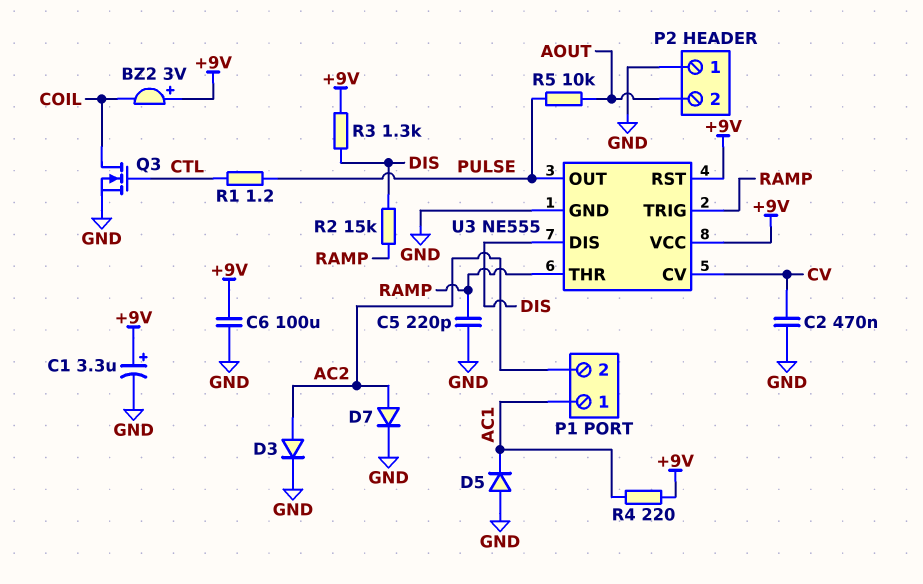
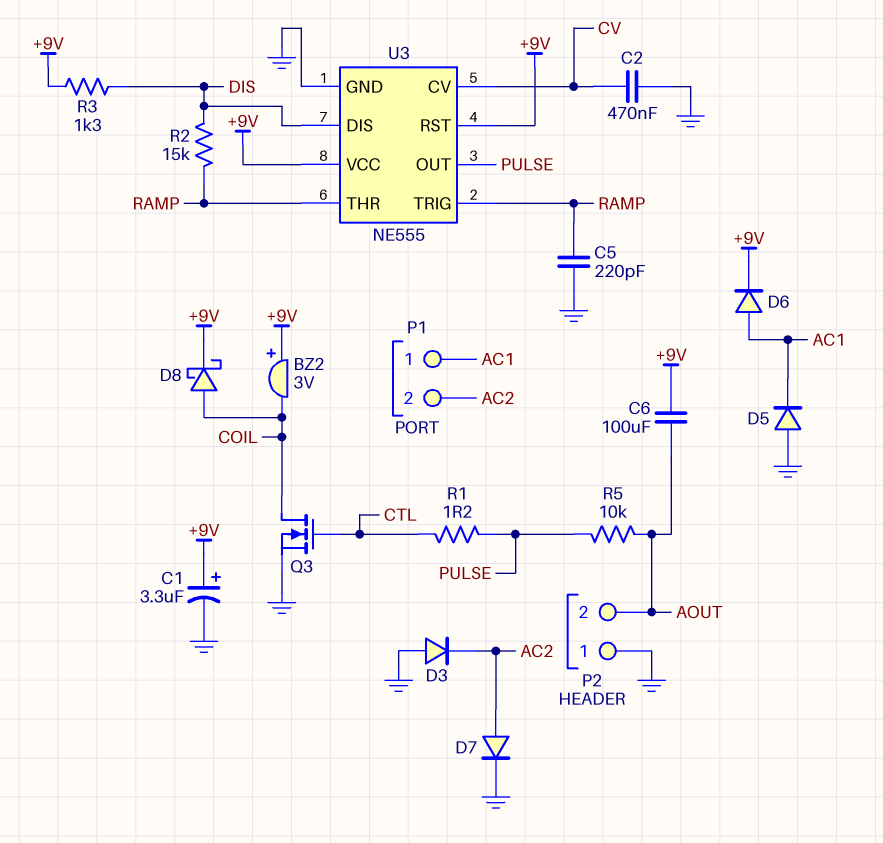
C6: 100uF (+9V, GND) -> 100uF (+9V, AOUT)
D3: diode (A AC2, K GND) -> diode (A GND, K AC2)
D6: none -> diode (A AC1, K +9V)
D8: none -> schottky (A COIL, K +9V)
R4: 220 (+9V, AC1) -> none

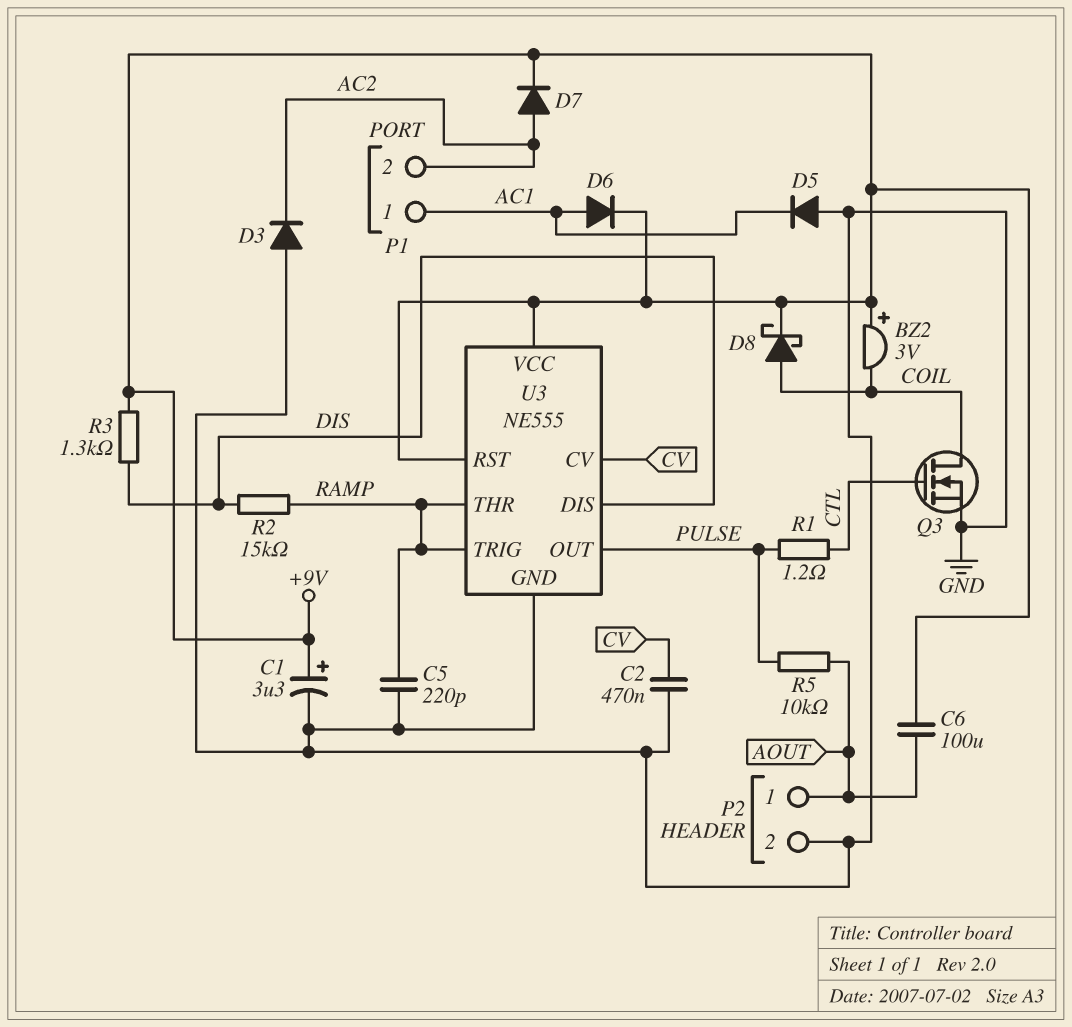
D7: diode (A AC2, K GND) -> diode (A AC2, K +9V)
P2 pin 1: GND -> AOUT
P2 pin 2: AOUT -> GND

